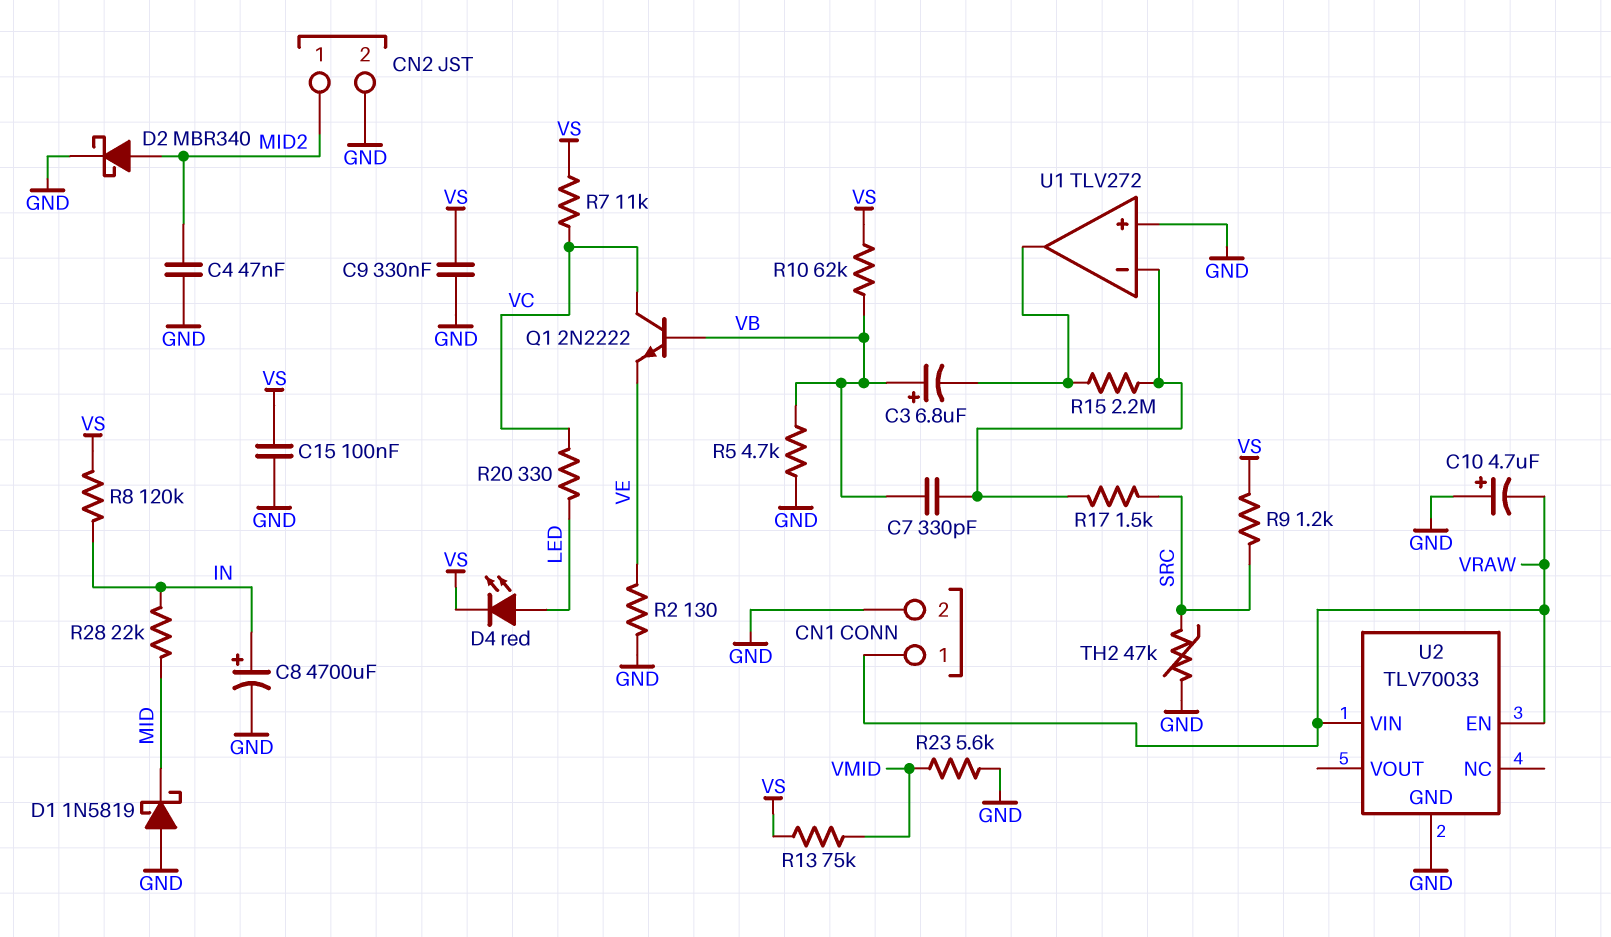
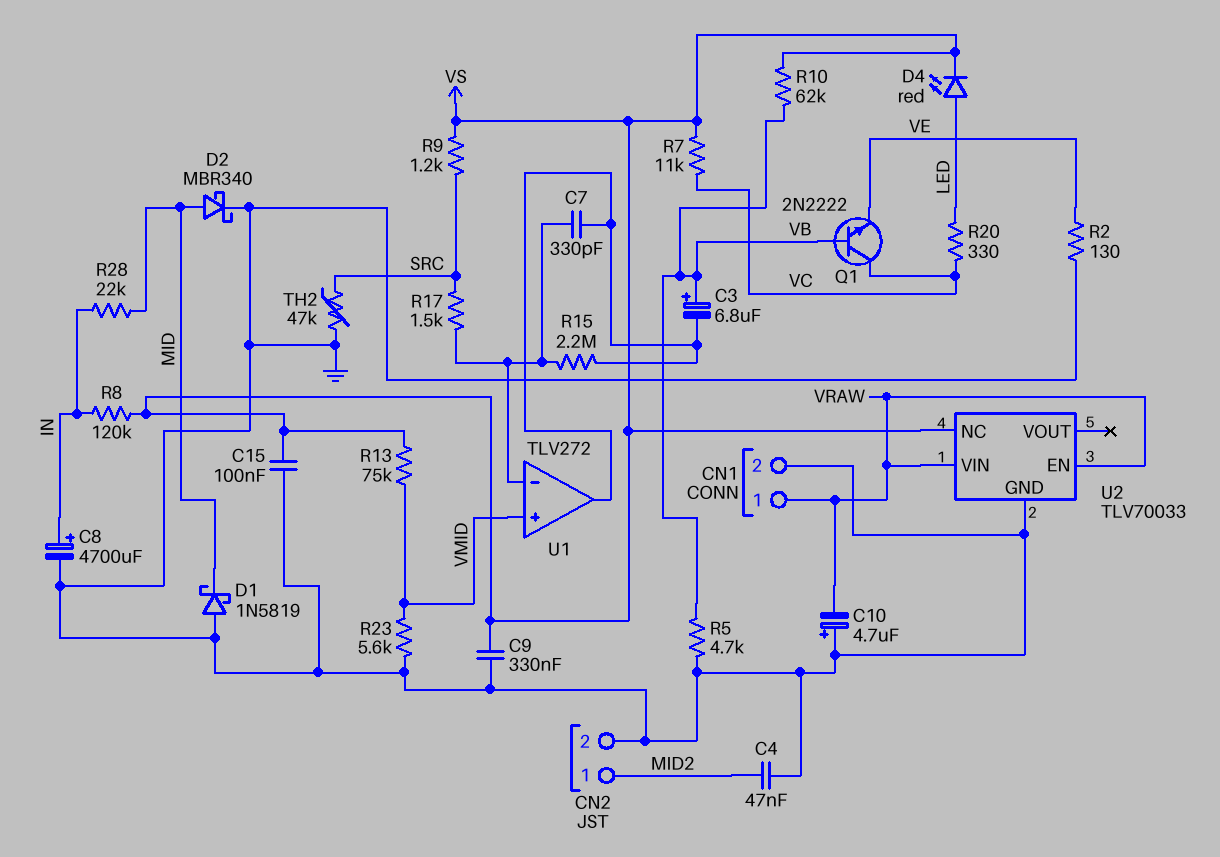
C7: 330pF (U1/in-, VB) -> 330pF (U1/in-, U1/out)
D2: schottky MBR340 (A MID2, K GND) -> schottky MBR340 (A MID, K GND)
U1 pin in+: GND -> VMID
U2 pin NC: none -> VS

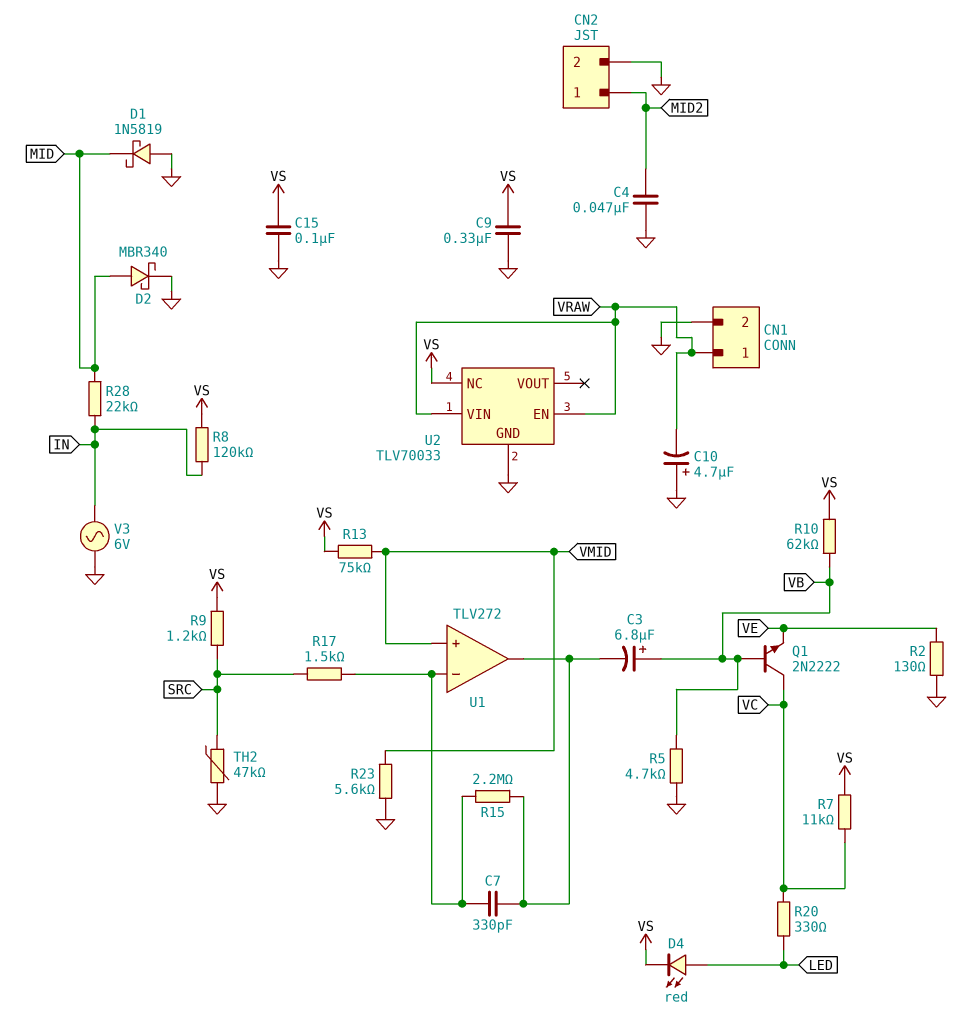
C8: 4700uF (plus IN, minus GND) -> none
V3: none -> AC 6V (GND, IN)

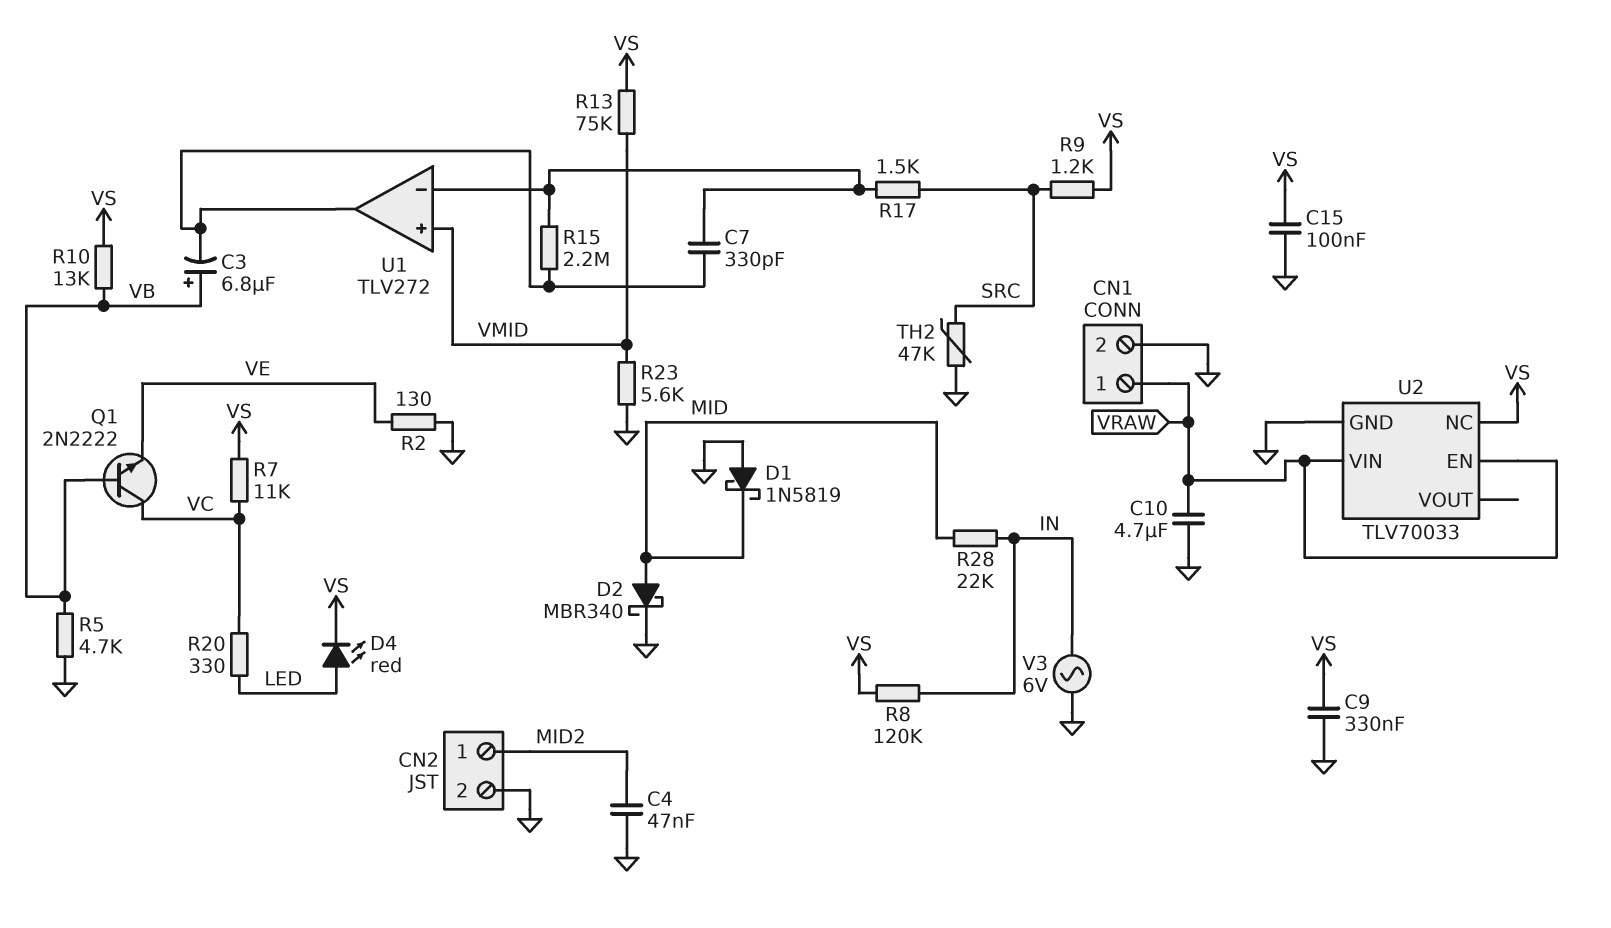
C10: 4.7uF (plus GND, minus VRAW) -> 4.7uF (GND, VRAW)
R10: 62k (VB, VS) -> 13k (VB, VS)

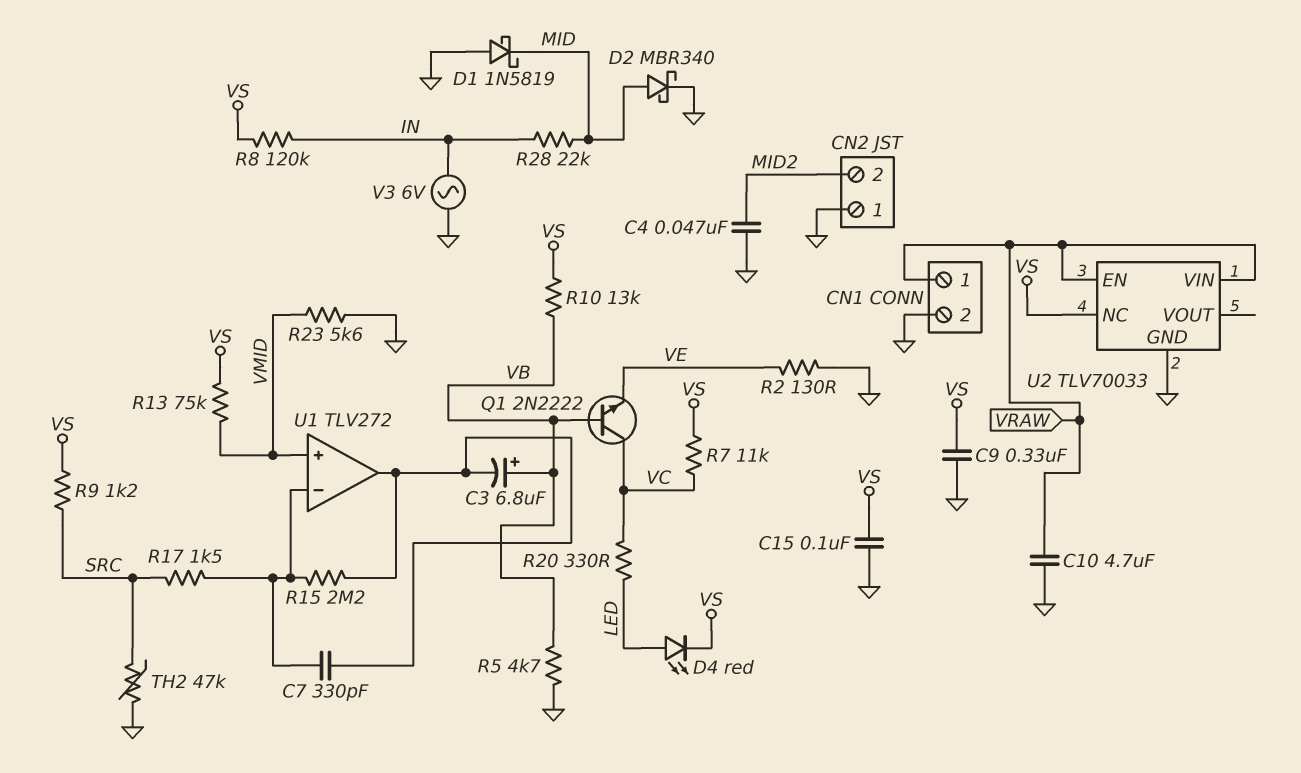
CN2 pin 1: MID2 -> GND
CN2 pin 2: GND -> MID2

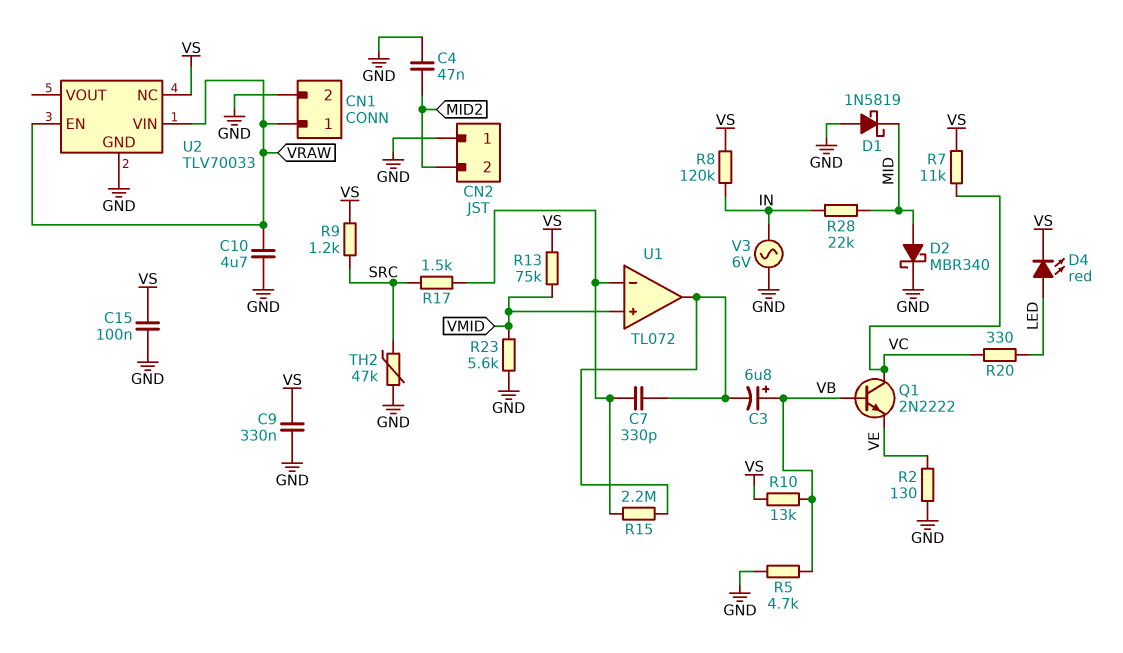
U1: TLV272 -> TL072

